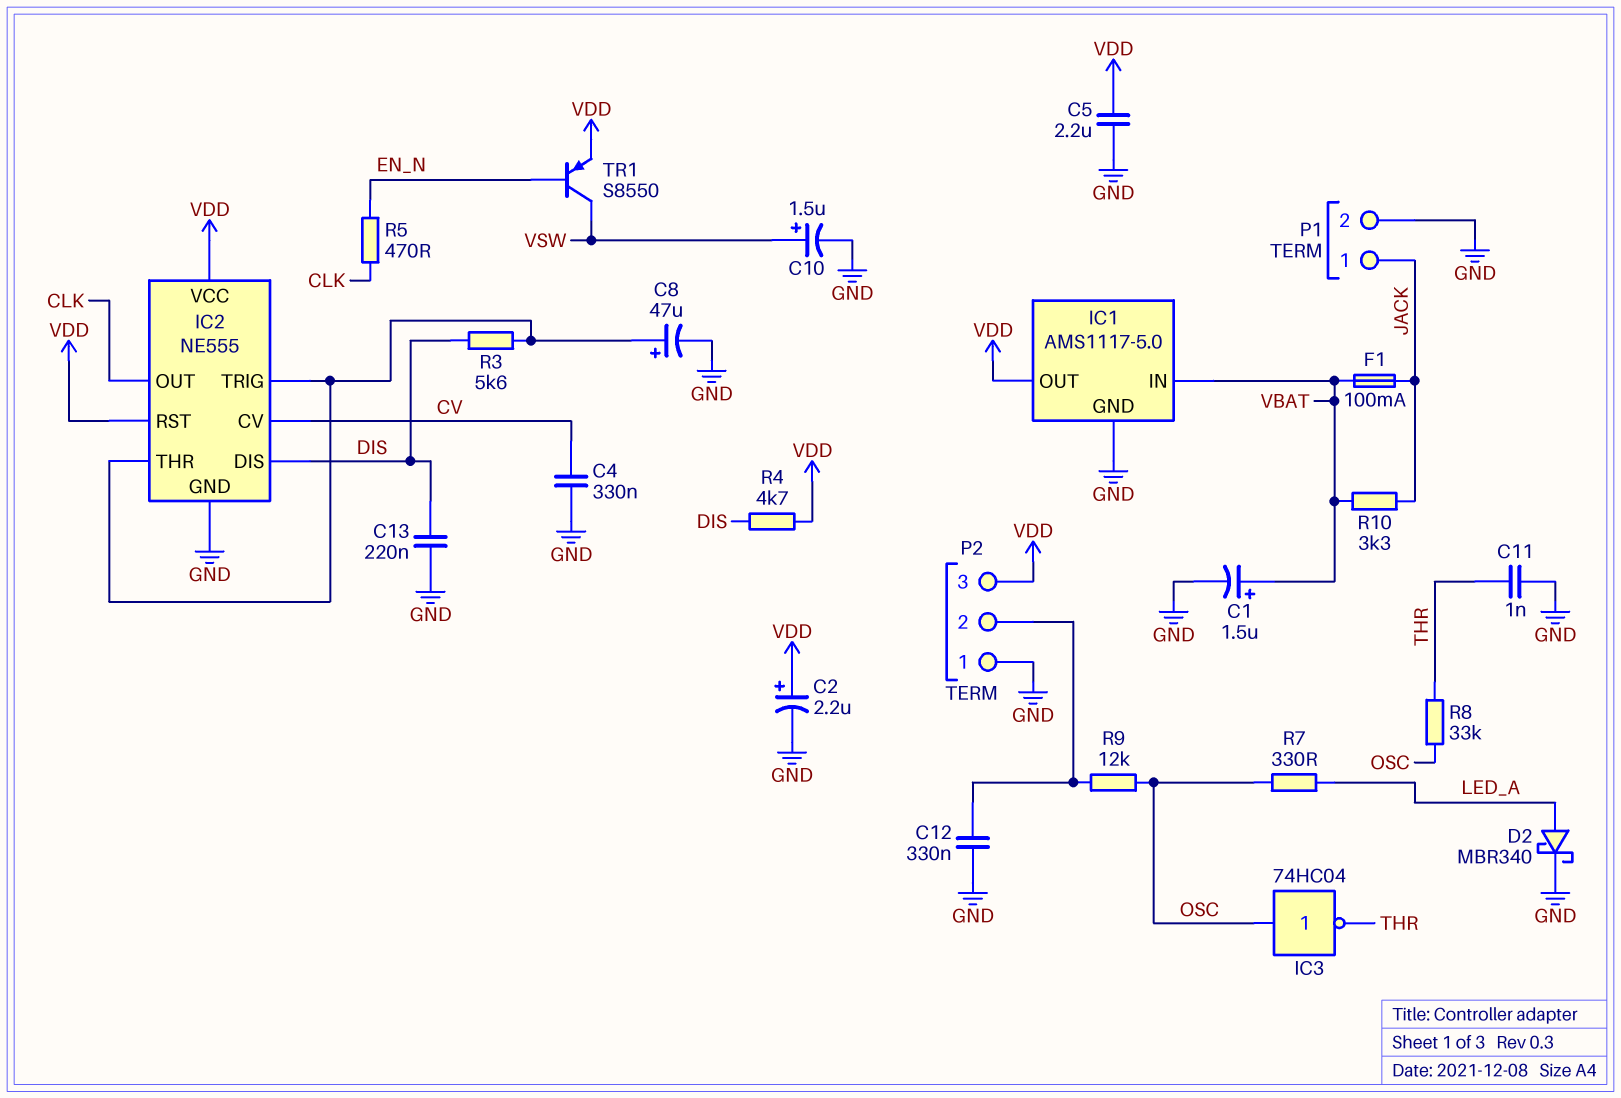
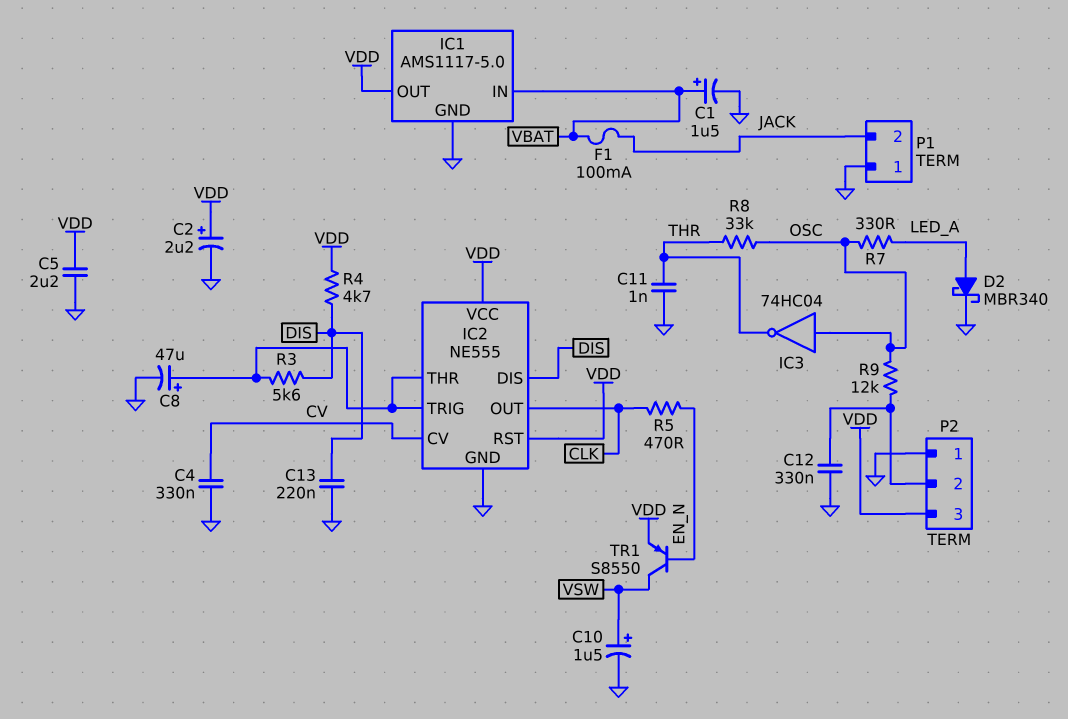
P1 pin 1: JACK -> GND
P1 pin 2: GND -> JACK
R10: 3.3k (JACK, VBAT) -> none

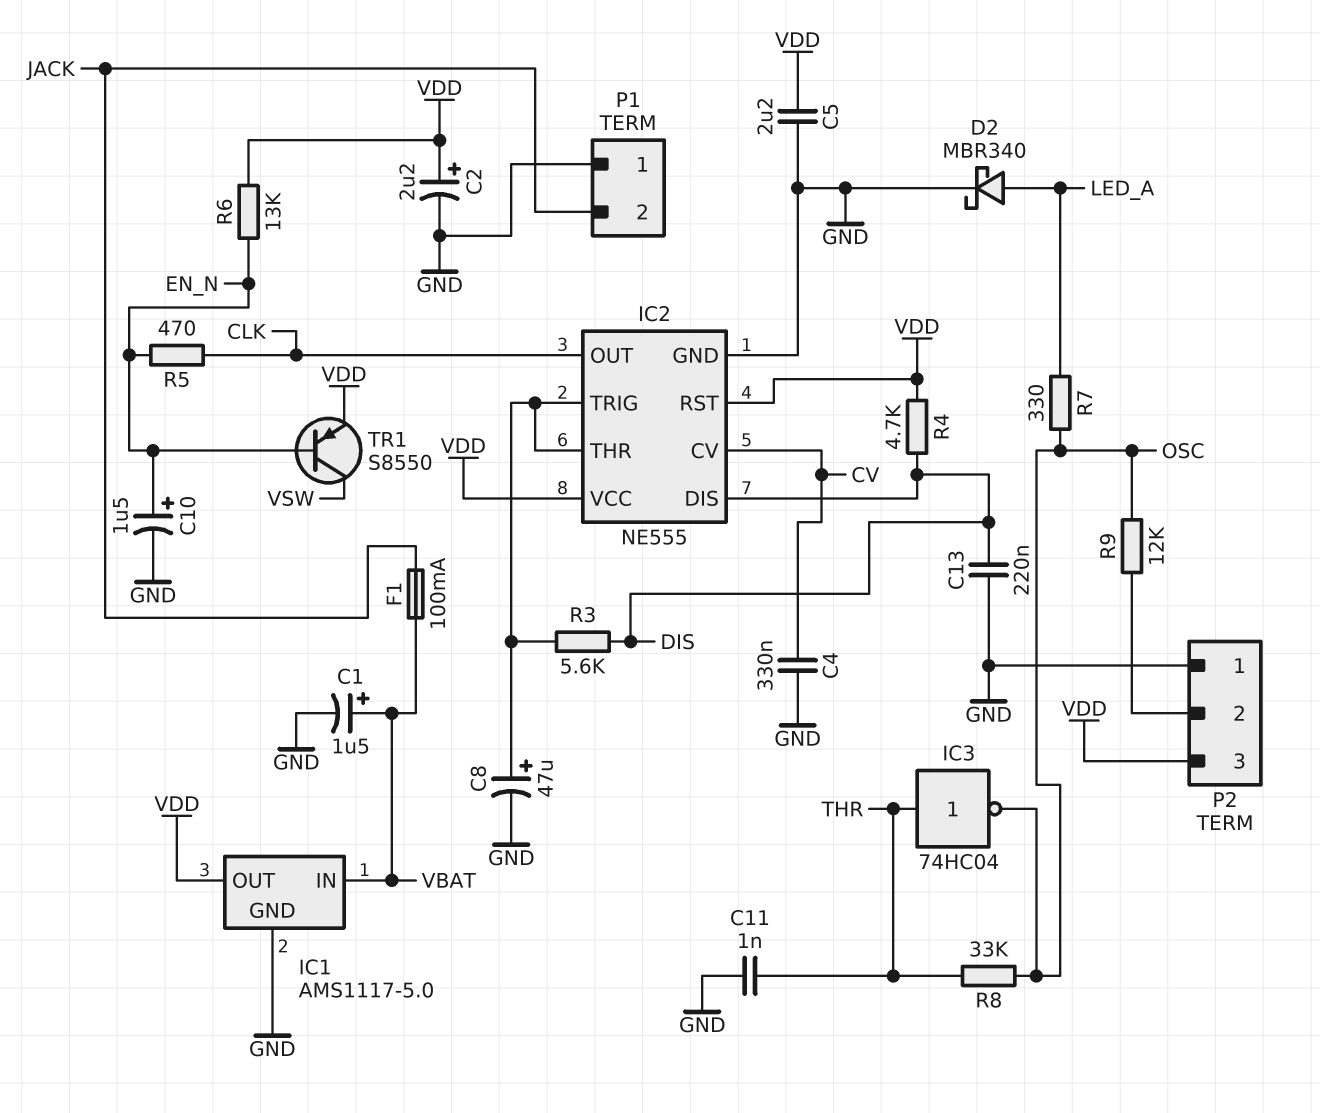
C10: 1.5uF (plus VSW, minus GND) -> 1.5uF (plus EN_N, minus GND)
C12: 330nF (GND, P2/2) -> none
IC3: NOT 74HC04 (in OSC, out THR) -> NOT 74HC04 (in THR, out OSC)
R6: none -> 13k (EN_N, VDD)

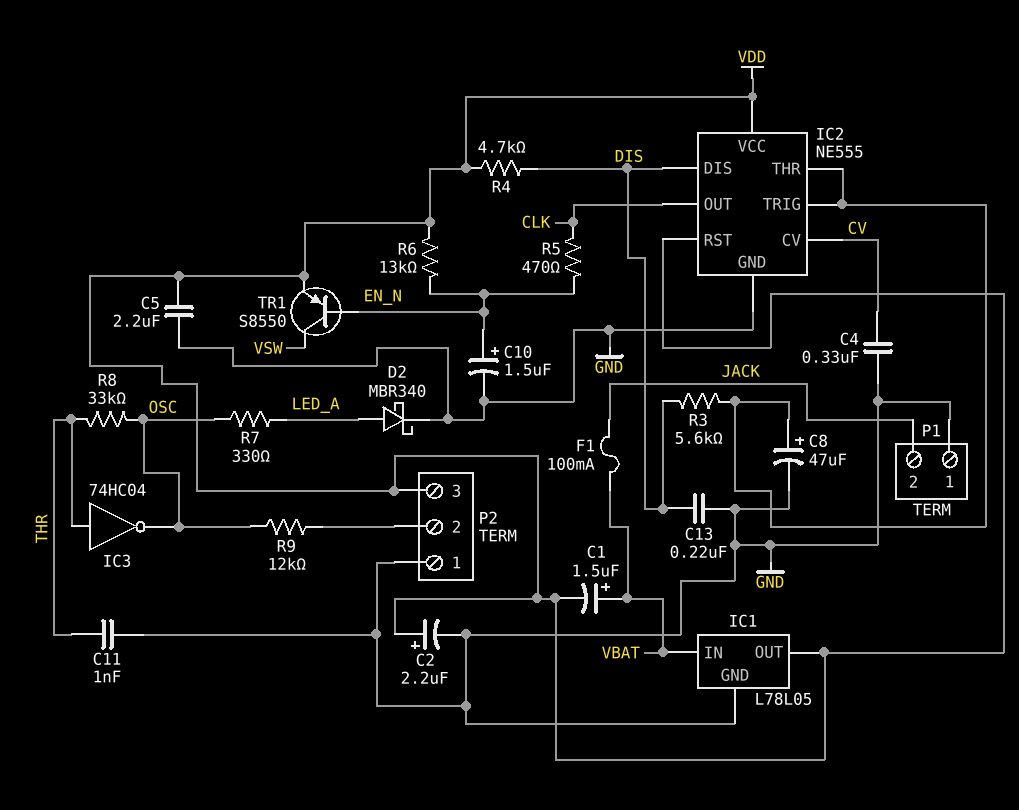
C1: 1.5uF (plus VBAT, minus GND) -> 1.5uF (plus VBAT, minus VDD)
IC1: AMS1117-5.0 -> L78L05

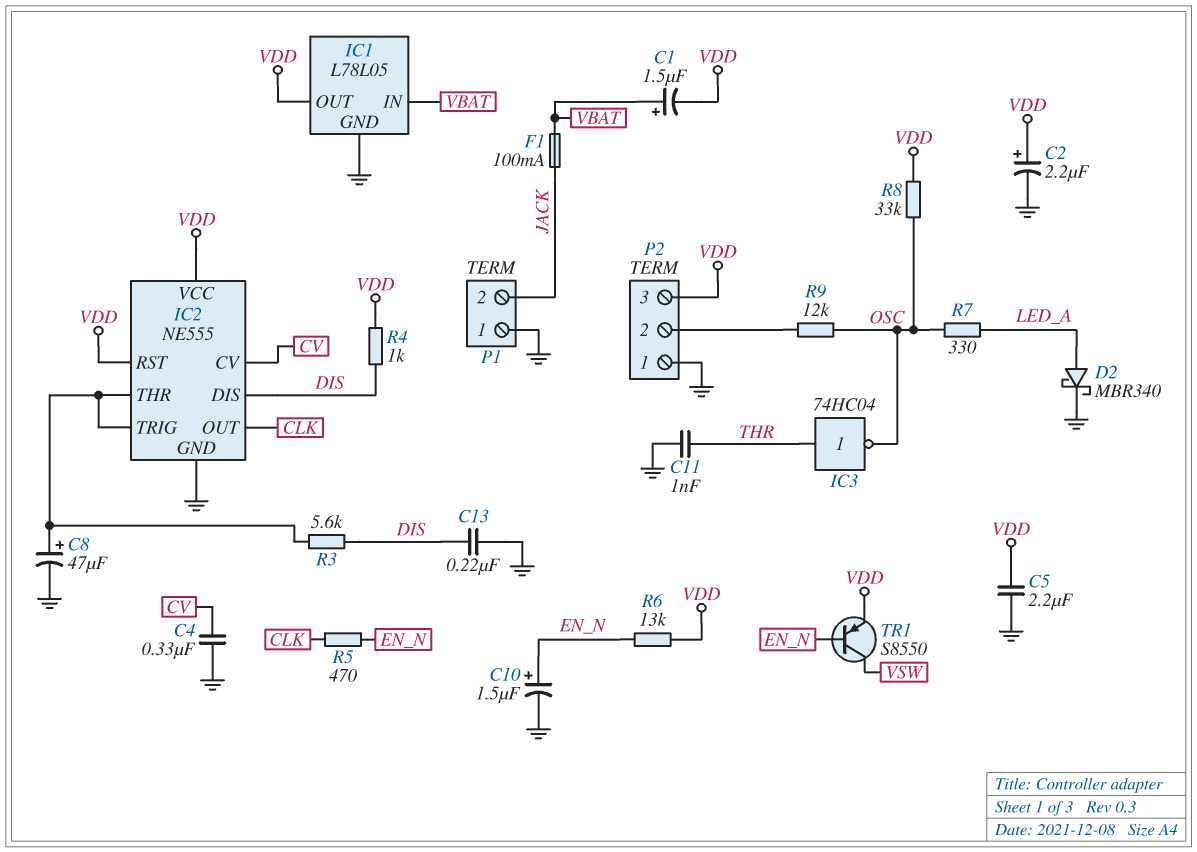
R4: 4.7k (DIS, VDD) -> 1k (DIS, VDD)
R8: 33k (OSC, THR) -> 33k (OSC, VDD)

